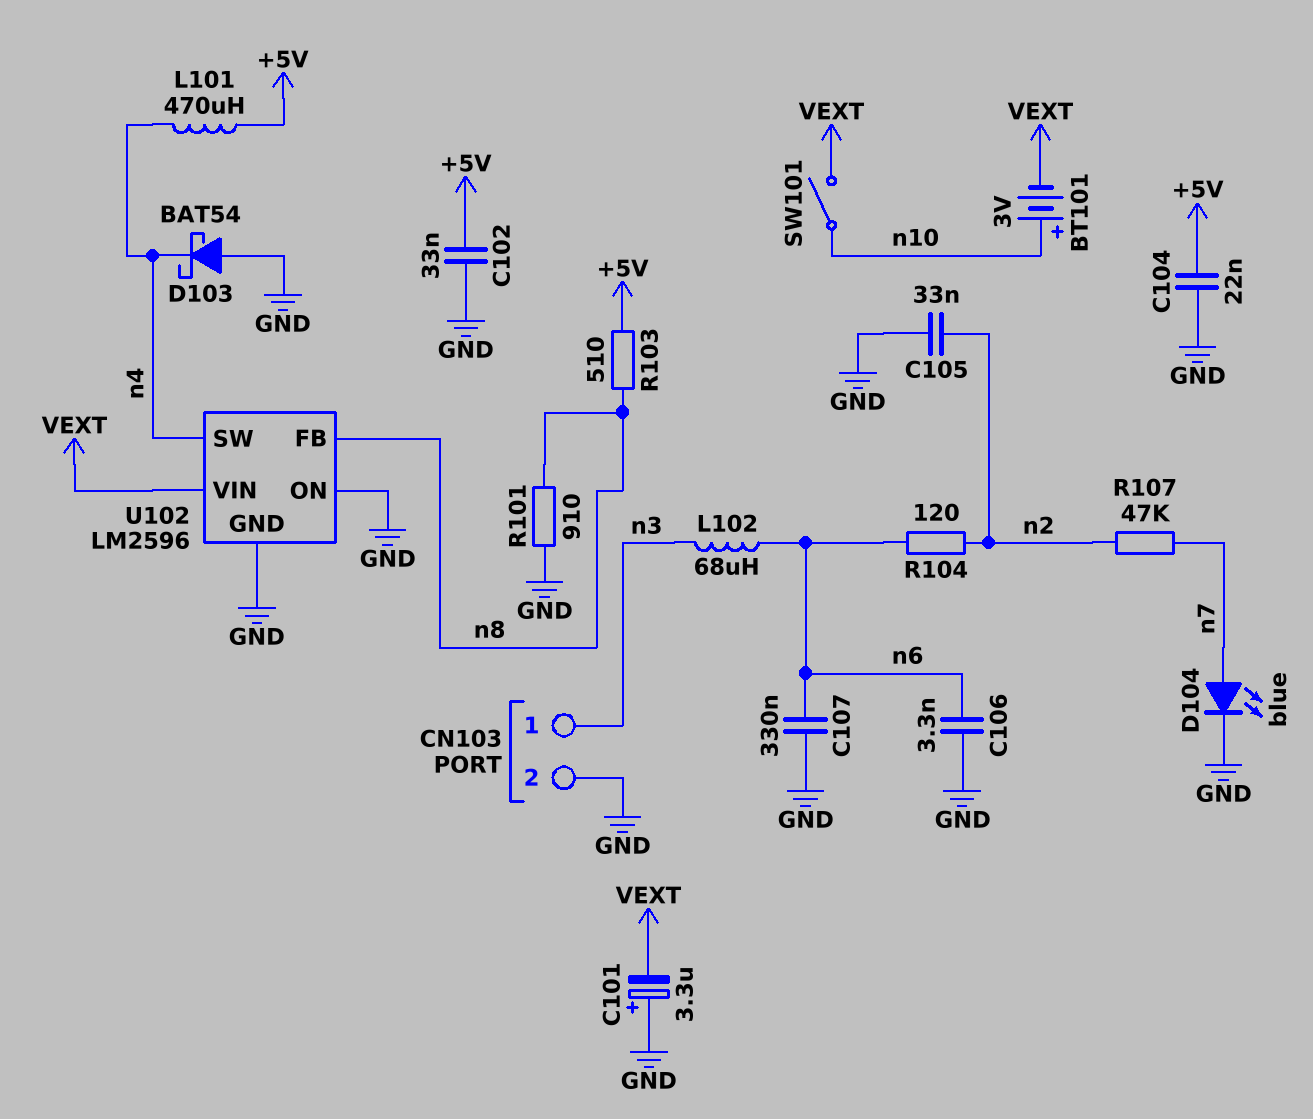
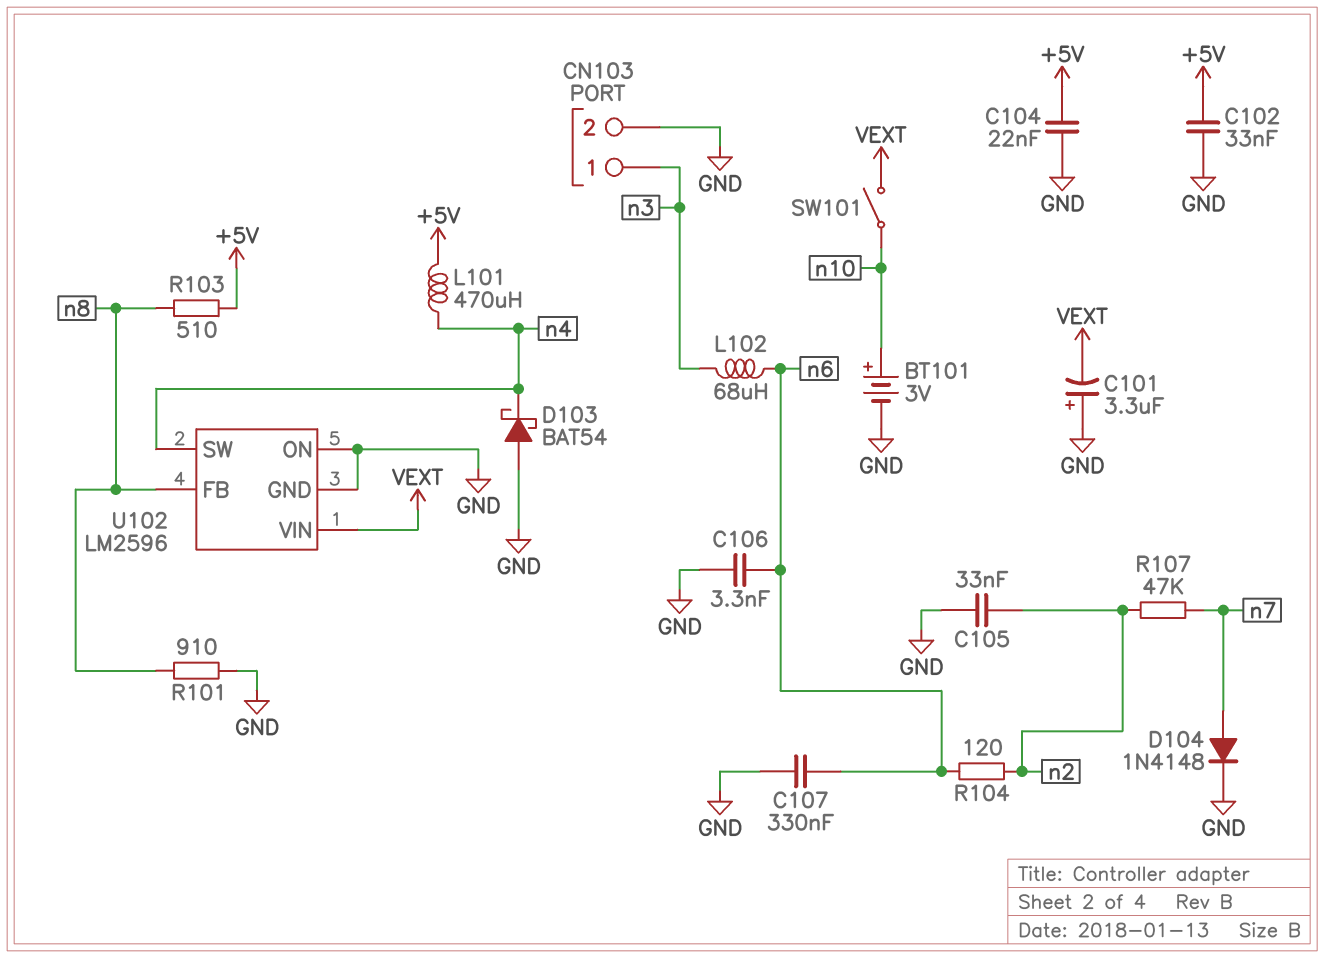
BT101: 3V (plus n10, minus VEXT) -> 3V (plus n10, minus GND)
D104: LED blue (A n7, K GND) -> diode 1N4148 (A n7, K GND)

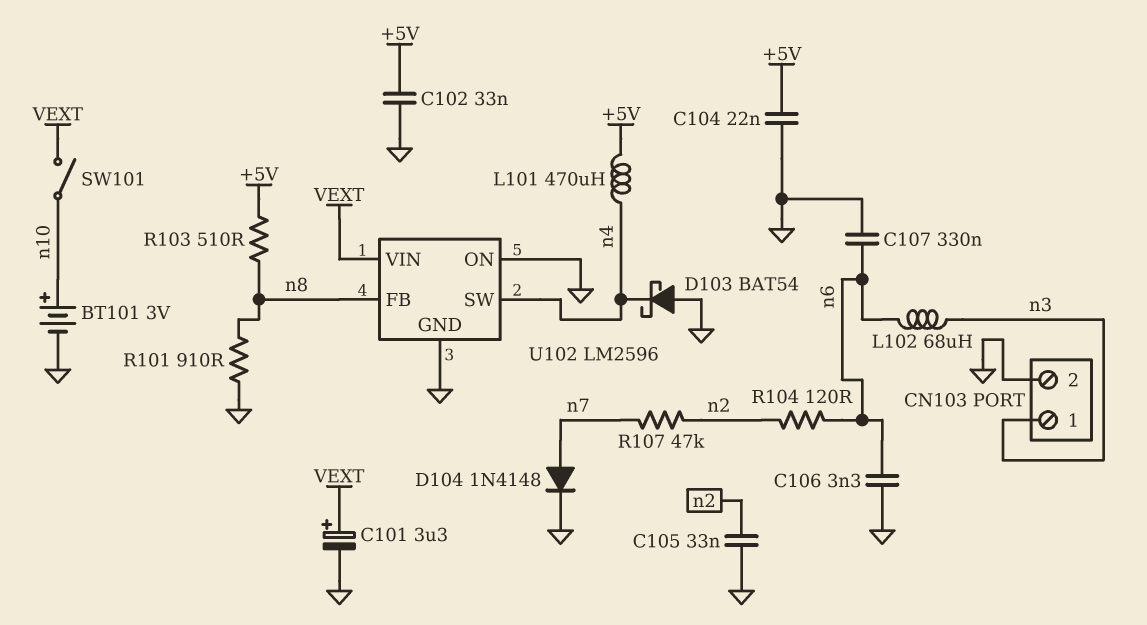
C101: 3.3uF (plus GND, minus VEXT) -> 3.3uF (plus VEXT, minus GND)

